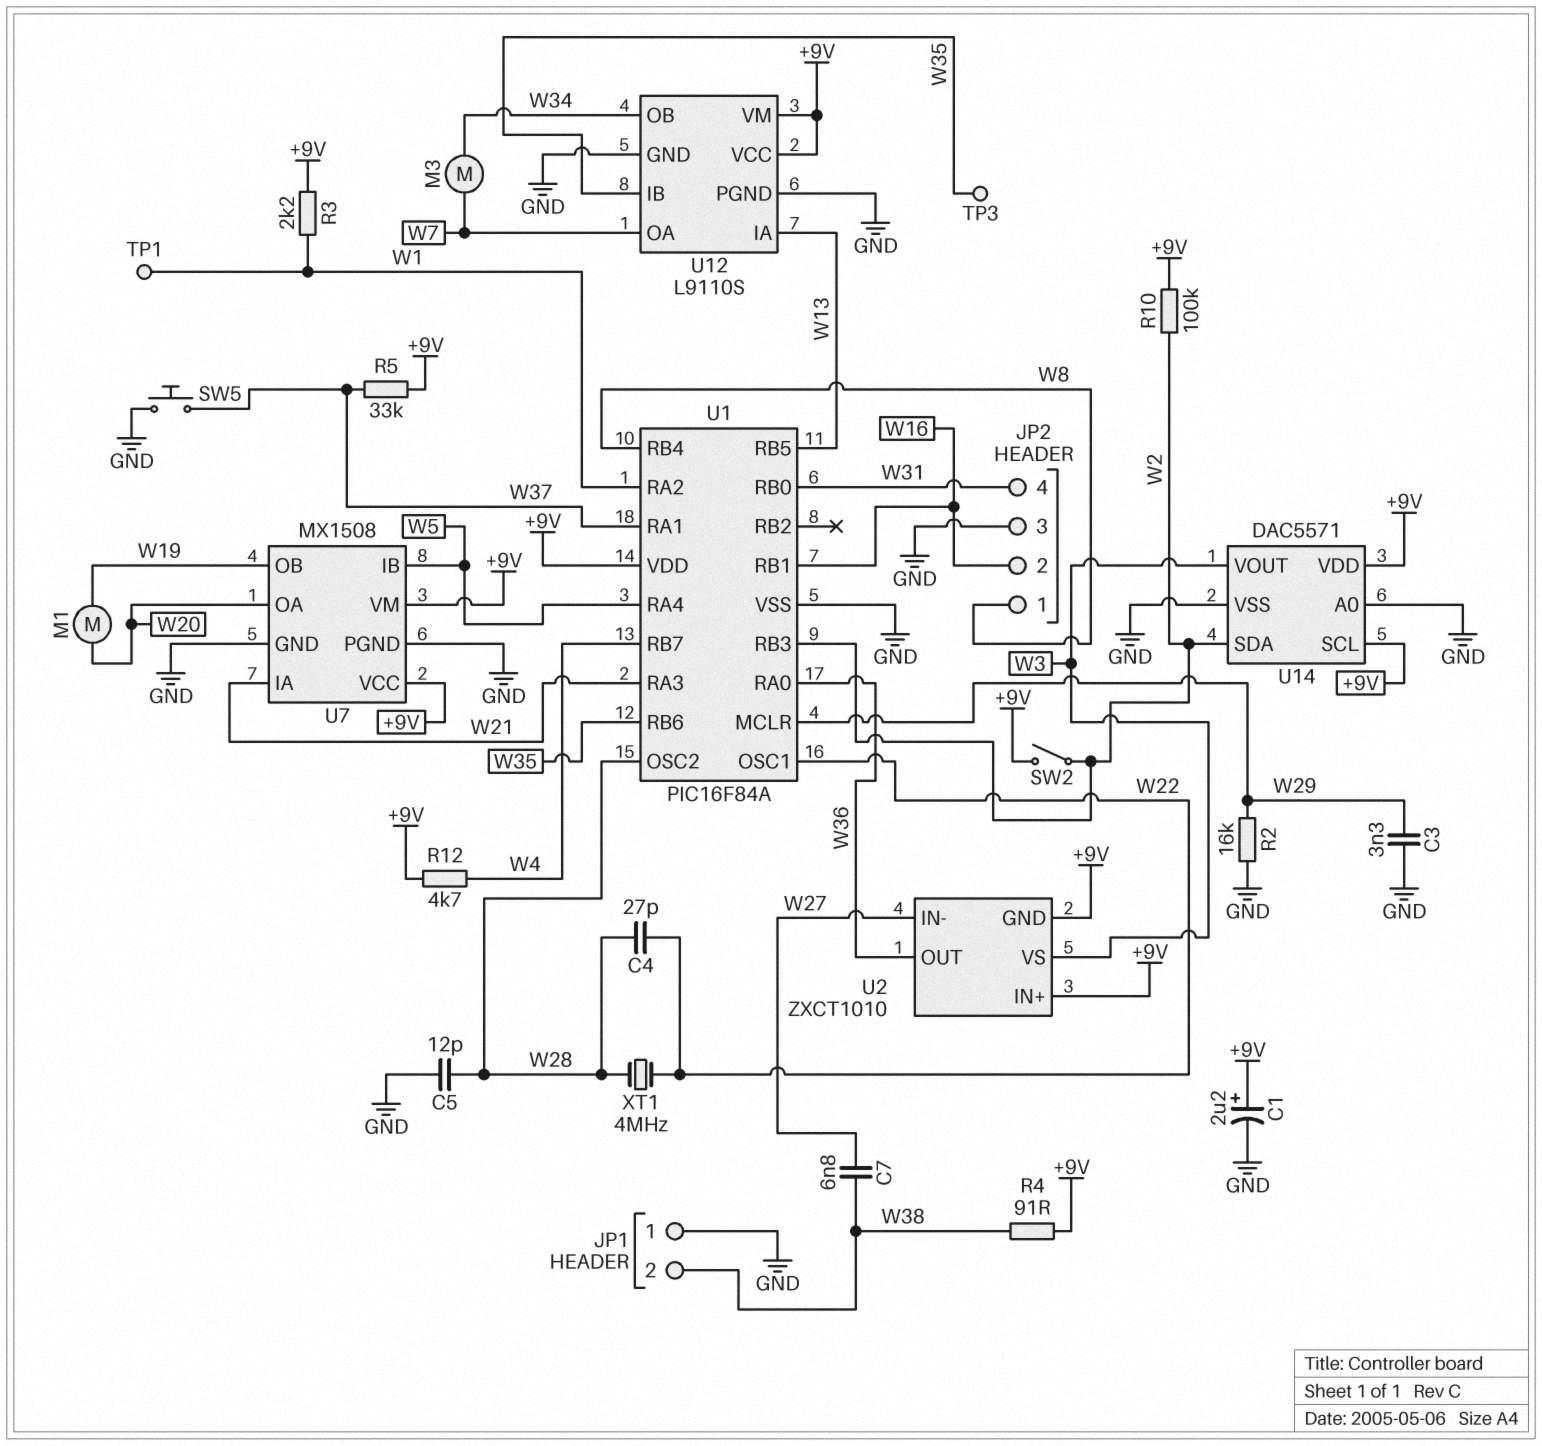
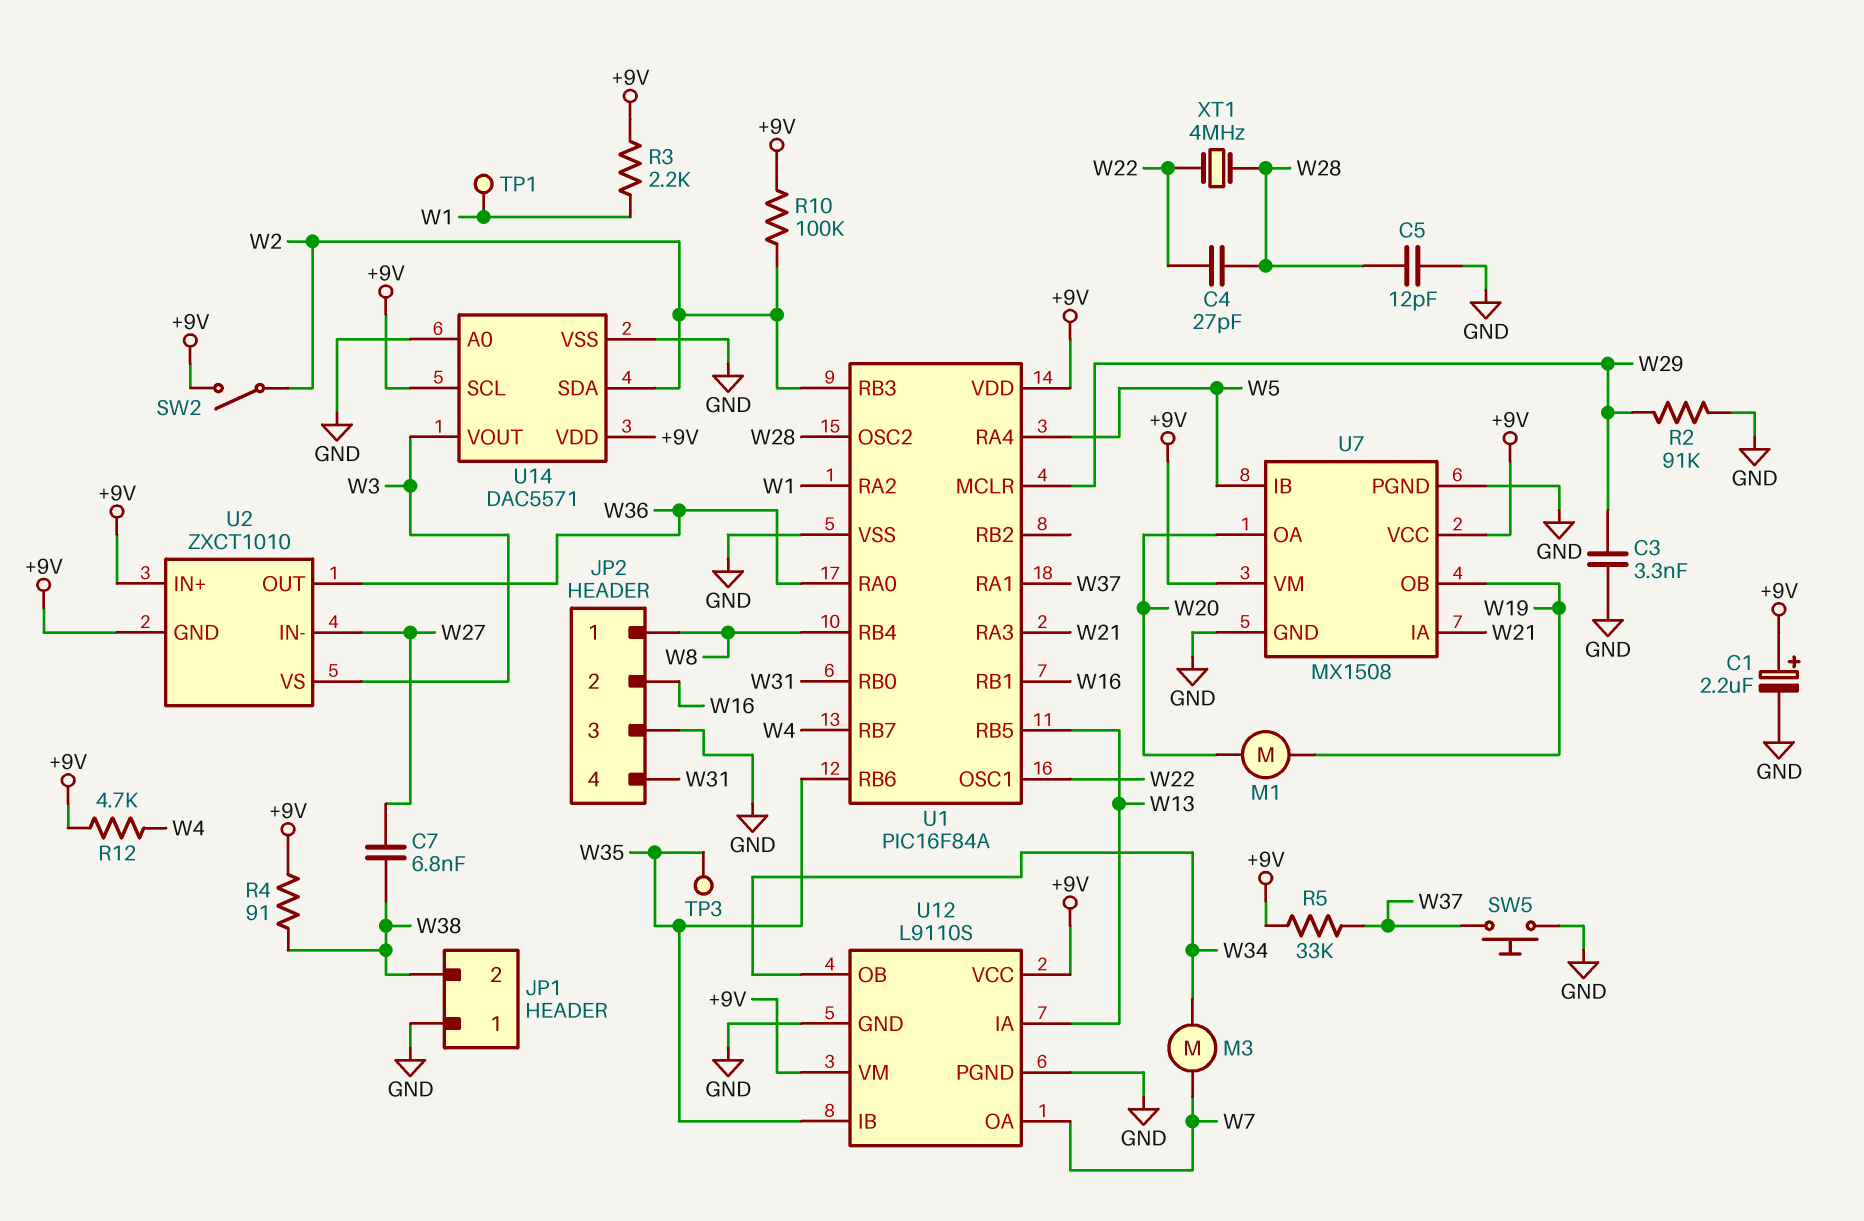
R2: 16k (GND, W29) -> 91k (GND, W29)

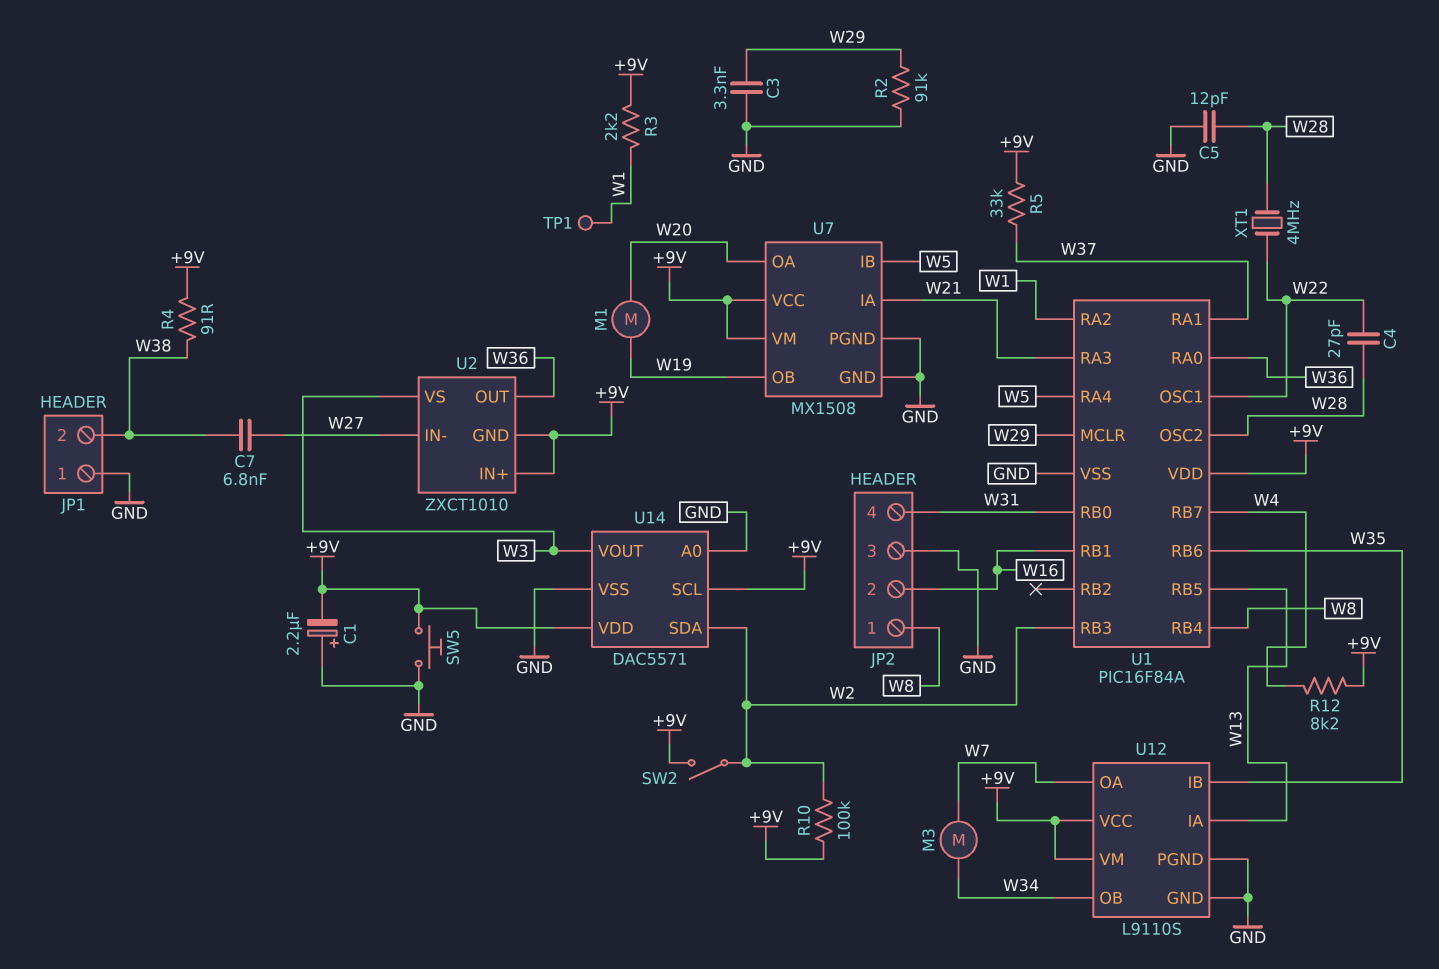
C1: 2.2uF (plus +9V, minus GND) -> 2.2uF (plus GND, minus +9V)
R12: 4.7k (+9V, W4) -> 8.2k (+9V, W4)
SW5: button (GND, W37) -> button (+9V, GND)
TP3: test point (W35) -> none

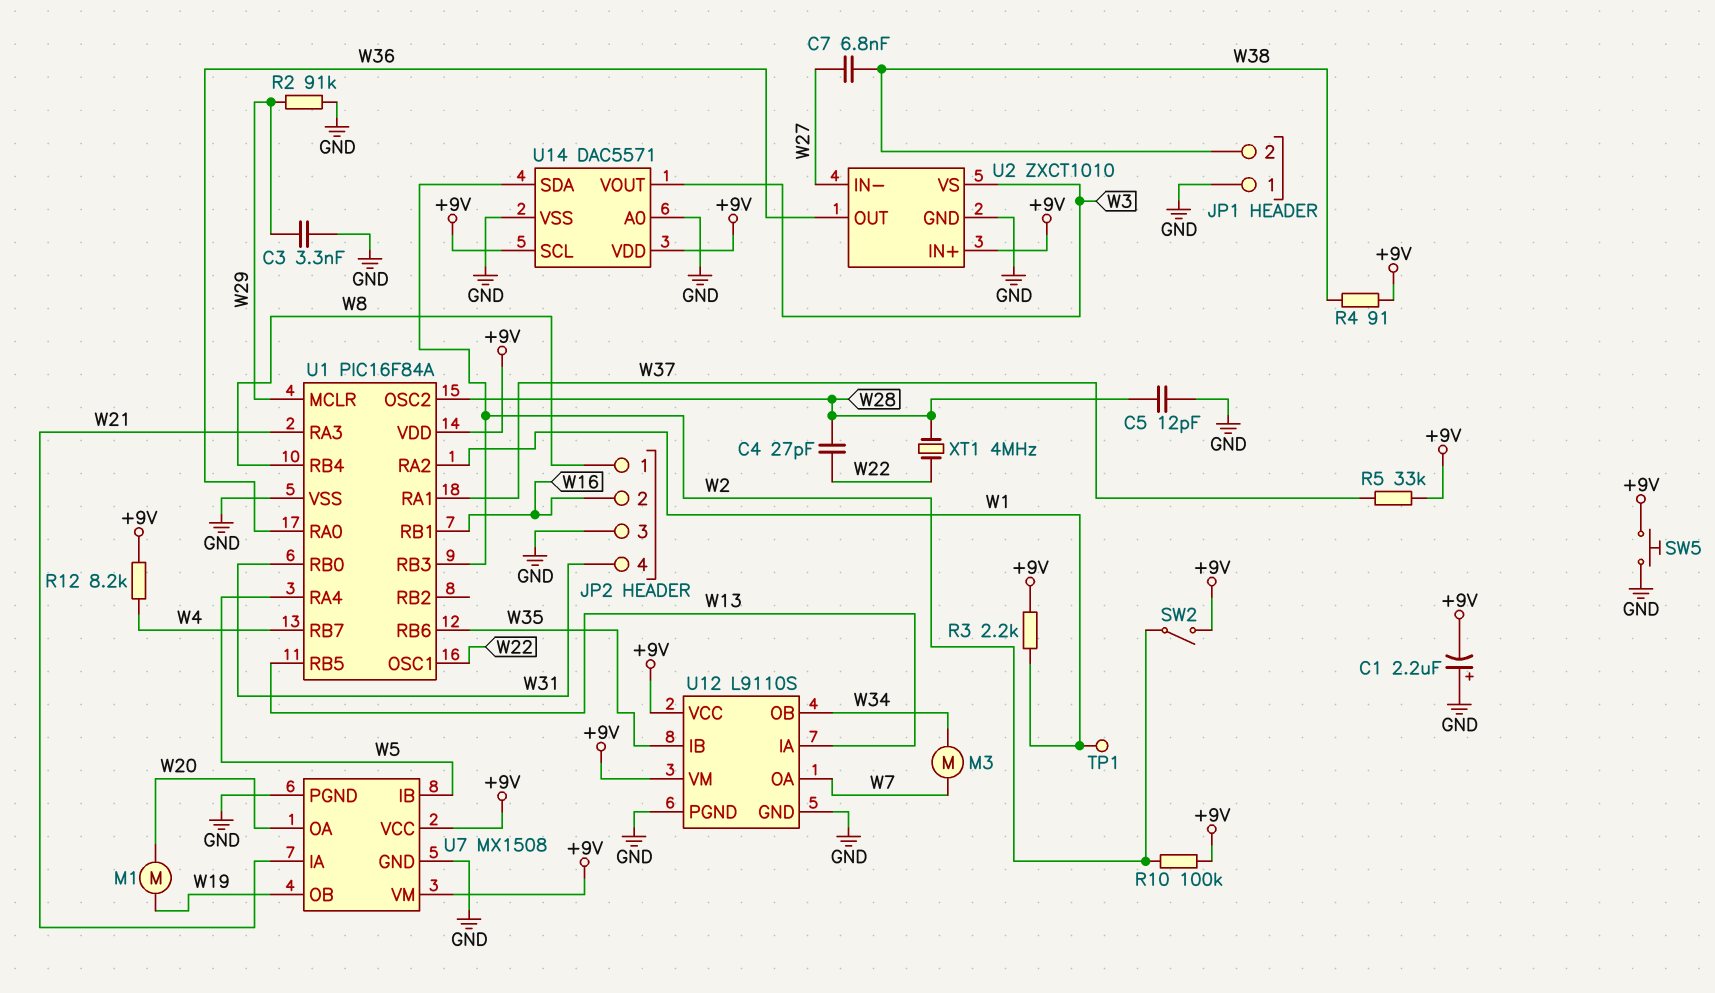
U2 pin GND: +9V -> GND

